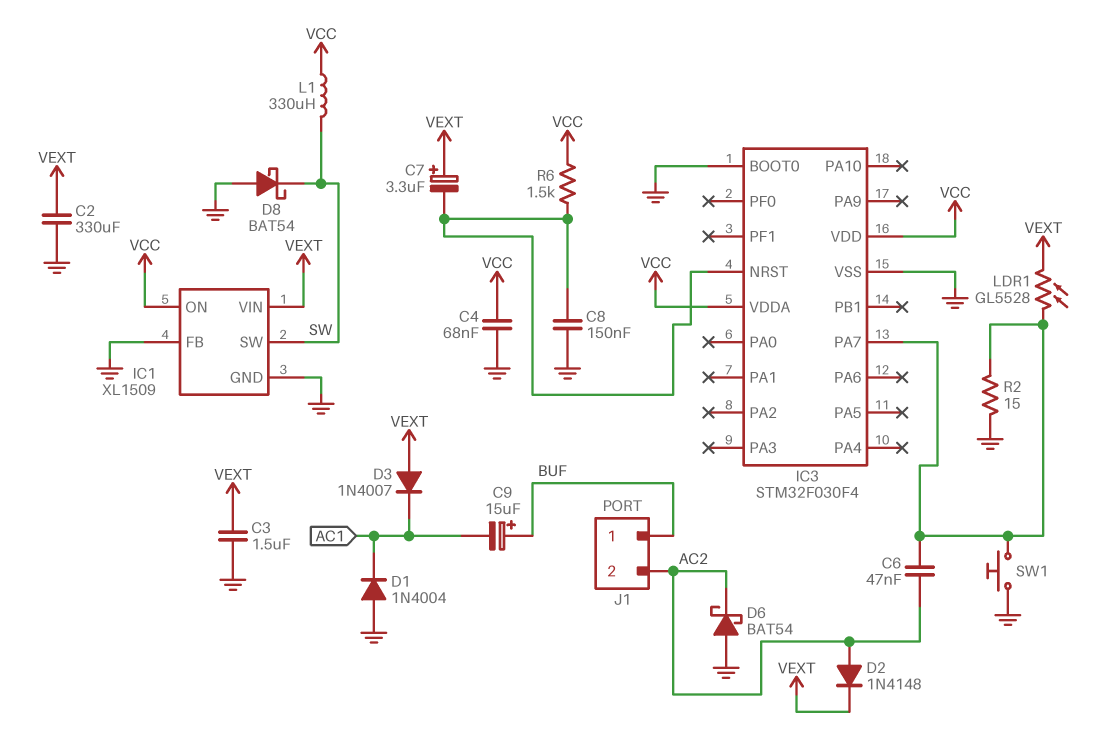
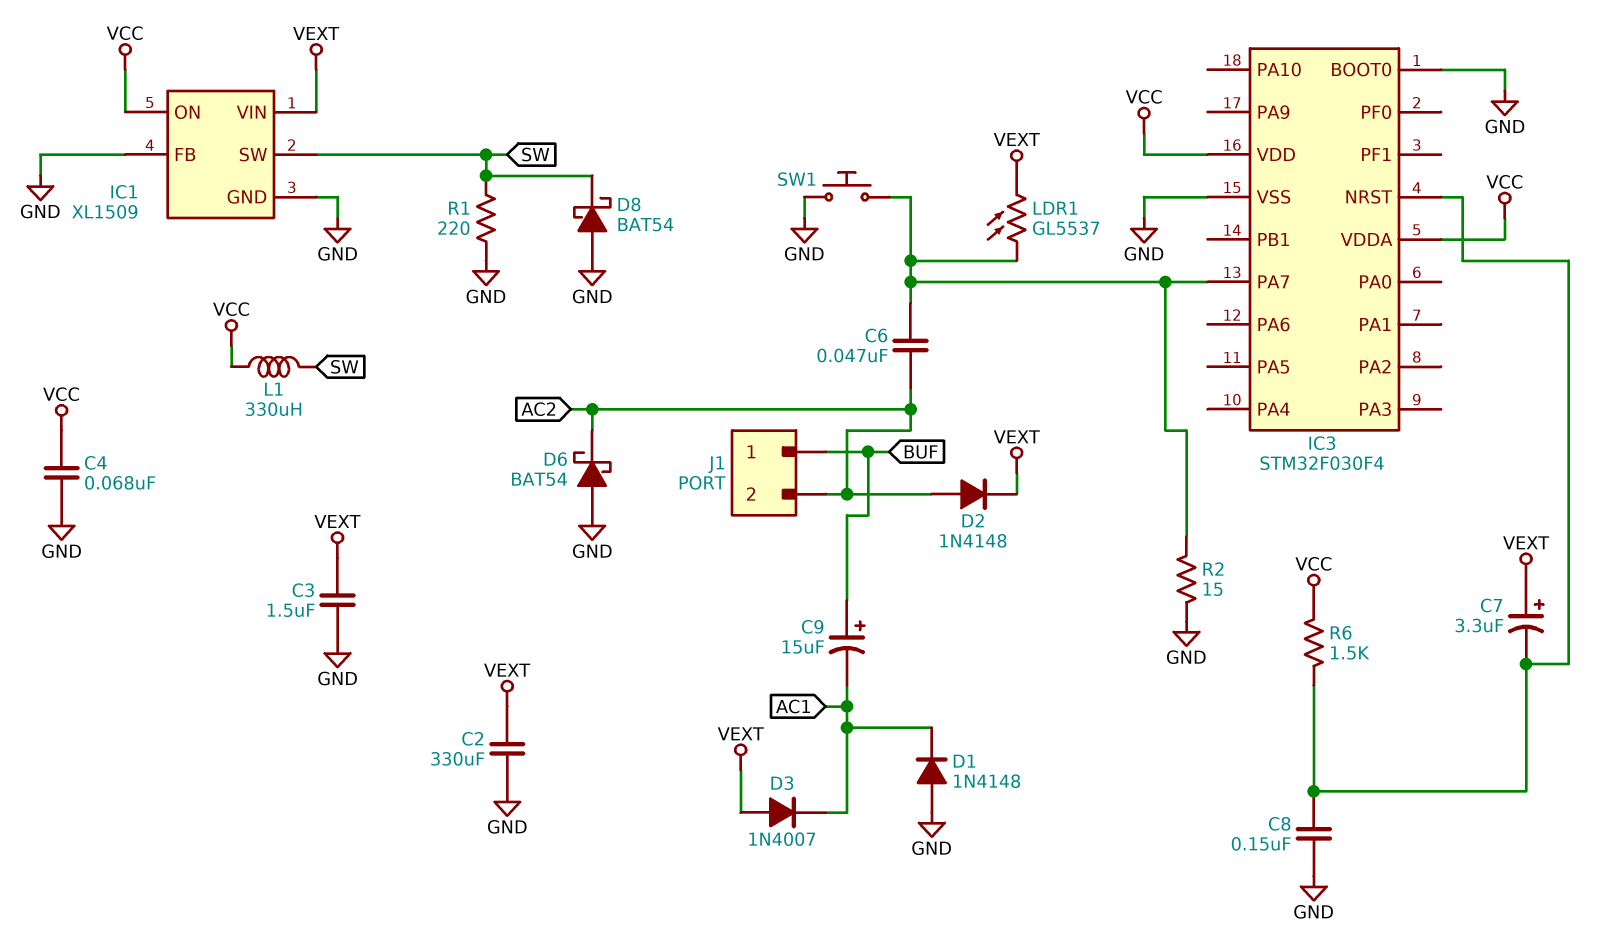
D1: diode 1N4004 (A GND, K AC1) -> diode 1N4148 (A GND, K AC1)
LDR1: GL5528 (IC3/PA7, VEXT) -> GL5537 (IC3/PA7, VEXT)
R1: none -> 220 (GND, SW)

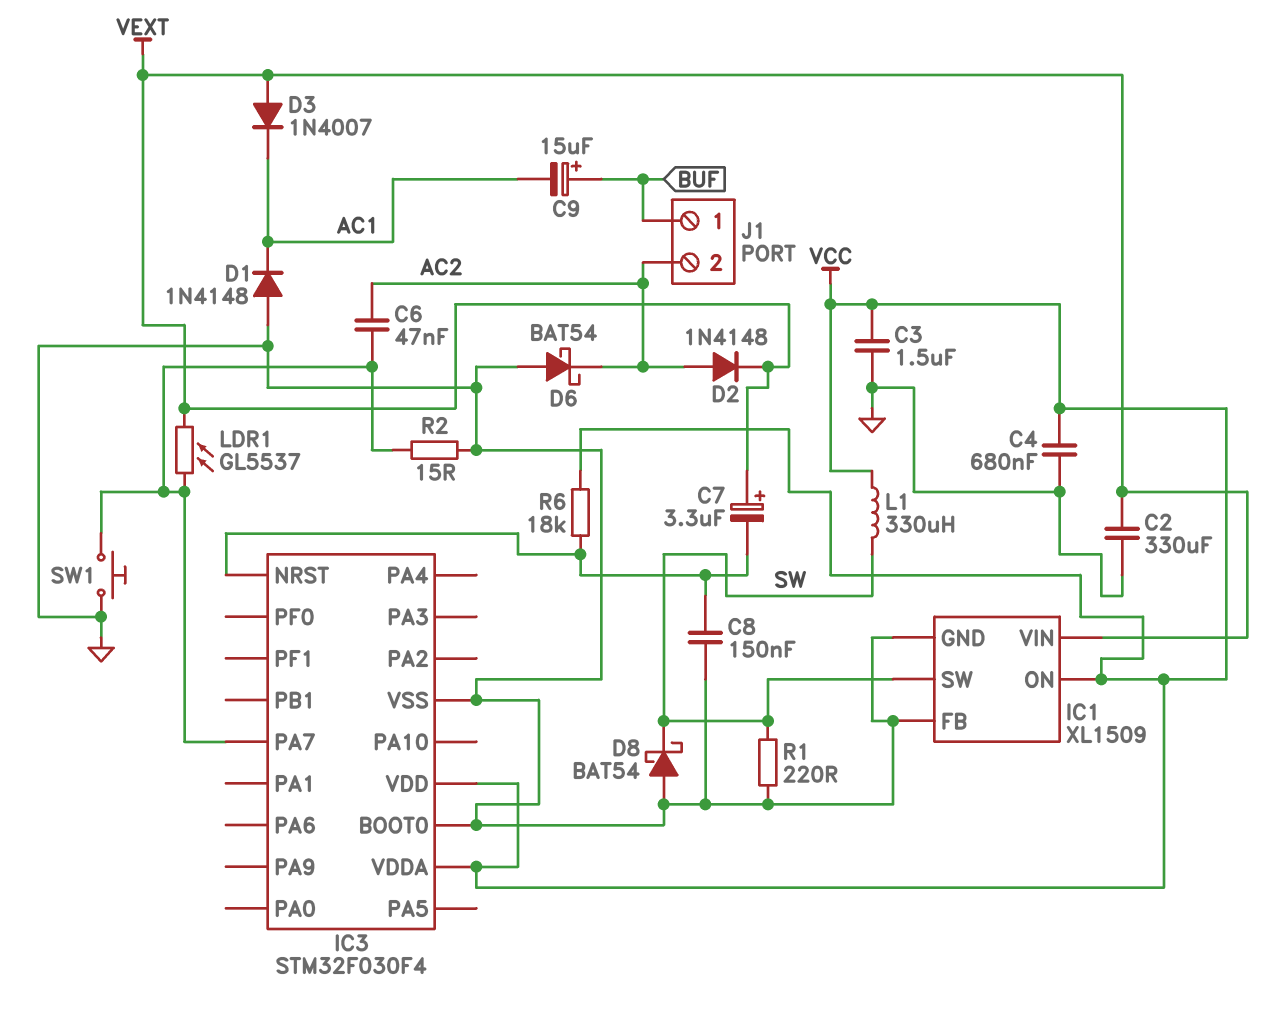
C3: 1.5uF (GND, VEXT) -> 1.5uF (GND, VCC)
C4: 68nF (GND, VCC) -> 680nF (GND, VCC)
R6: 1.5k (IC3/NRST, VCC) -> 18k (IC3/NRST, VCC)

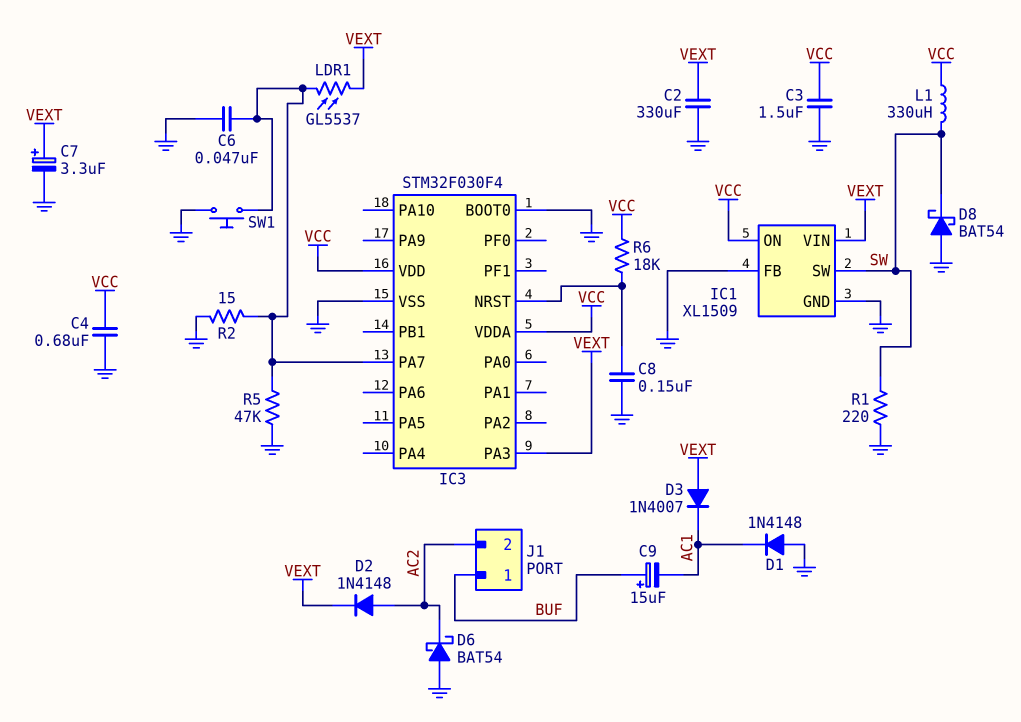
C6: 47nF (AC2, IC3/PA7) -> 47nF (GND, IC3/PA7)
C7: 3.3uF (plus VEXT, minus IC3/NRST) -> 3.3uF (plus VEXT, minus GND)
IC3 pin PA3: none -> VEXT
R5: none -> 47k (GND, IC3/PA7)

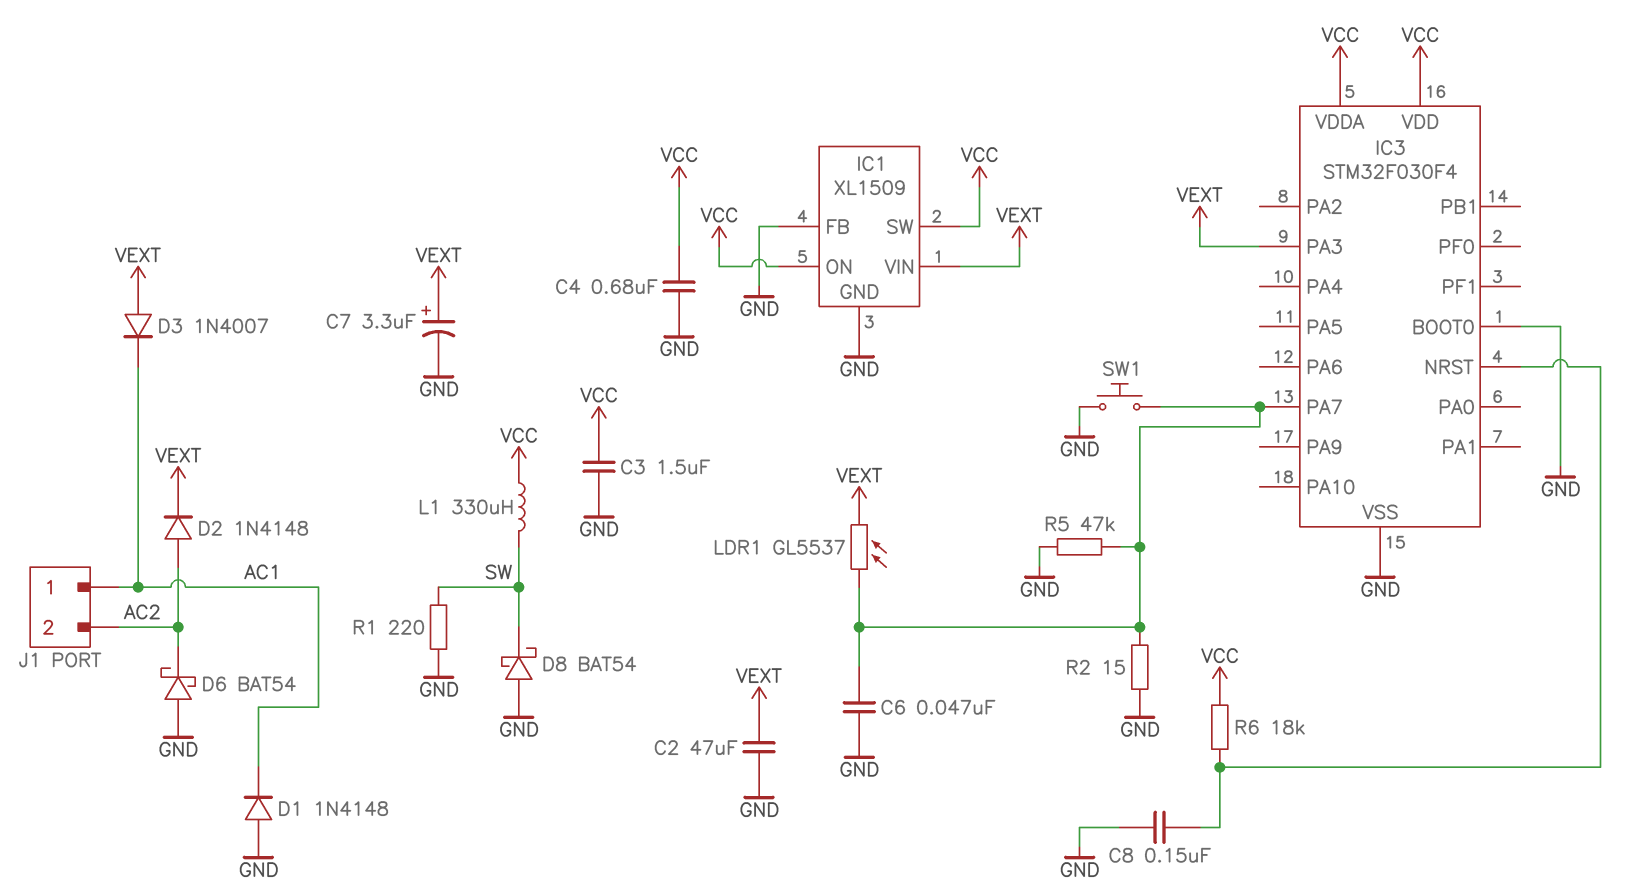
C2: 330uF (GND, VEXT) -> 47uF (GND, VEXT)
C9: 15uF (plus BUF, minus AC1) -> none
IC1 pin SW: SW -> VCC
J1 pin 1: BUF -> AC1

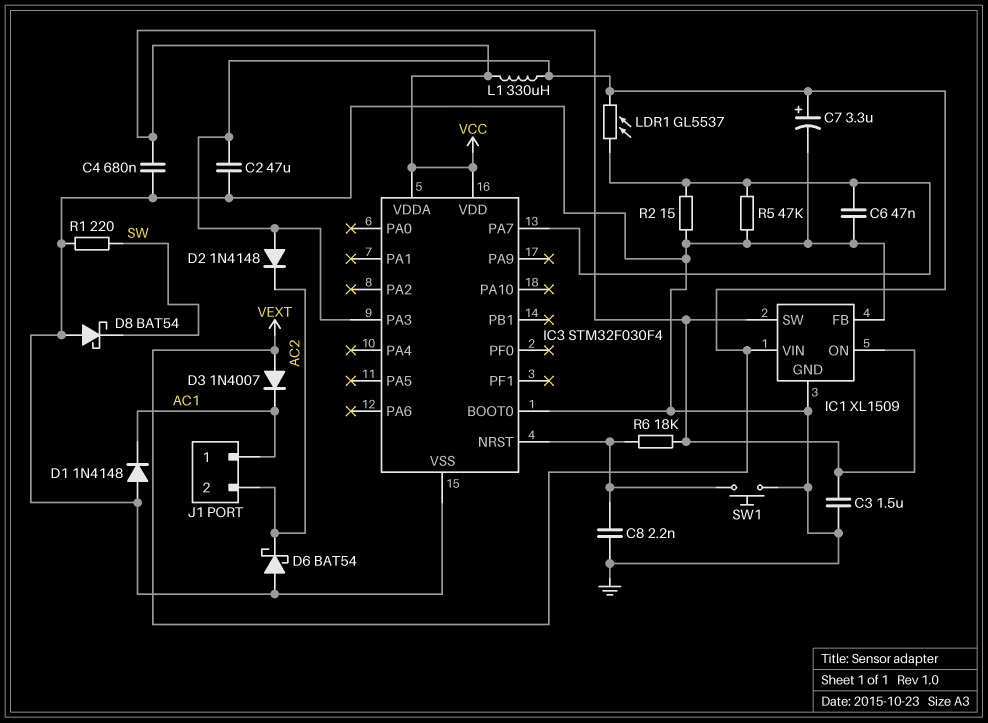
C8: 150nF (GND, IC3/NRST) -> 2.2nF (GND, IC3/NRST)
D2: diode 1N4148 (A AC2, K VEXT) -> diode 1N4148 (A VEXT, K AC2)
L1: 330uH (SW, VCC) -> 330uH (VCC, VEXT)
SW1: button (GND, IC3/PA7) -> button (GND, IC3/NRST)

